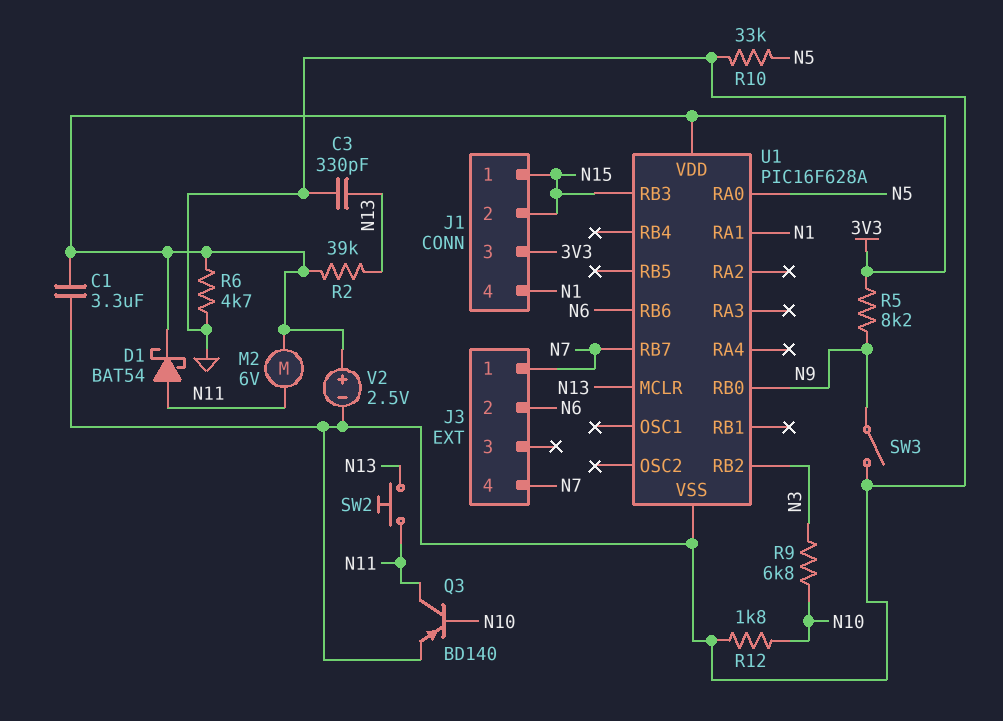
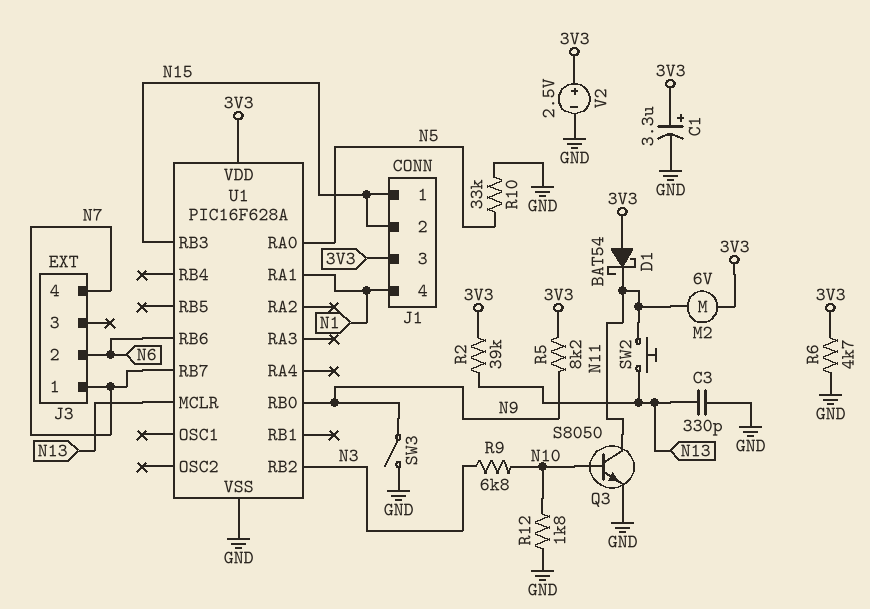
C1: 3.3uF (3V3, GND) -> 3.3uF (plus 3V3, minus GND)
D1: schottky BAT54 (A N11, K 3V3) -> schottky BAT54 (A 3V3, K N11)
Q3: PNP BD140 (B N10, C N11, E GND) -> NPN S8050 (B N10, C N11, E GND)

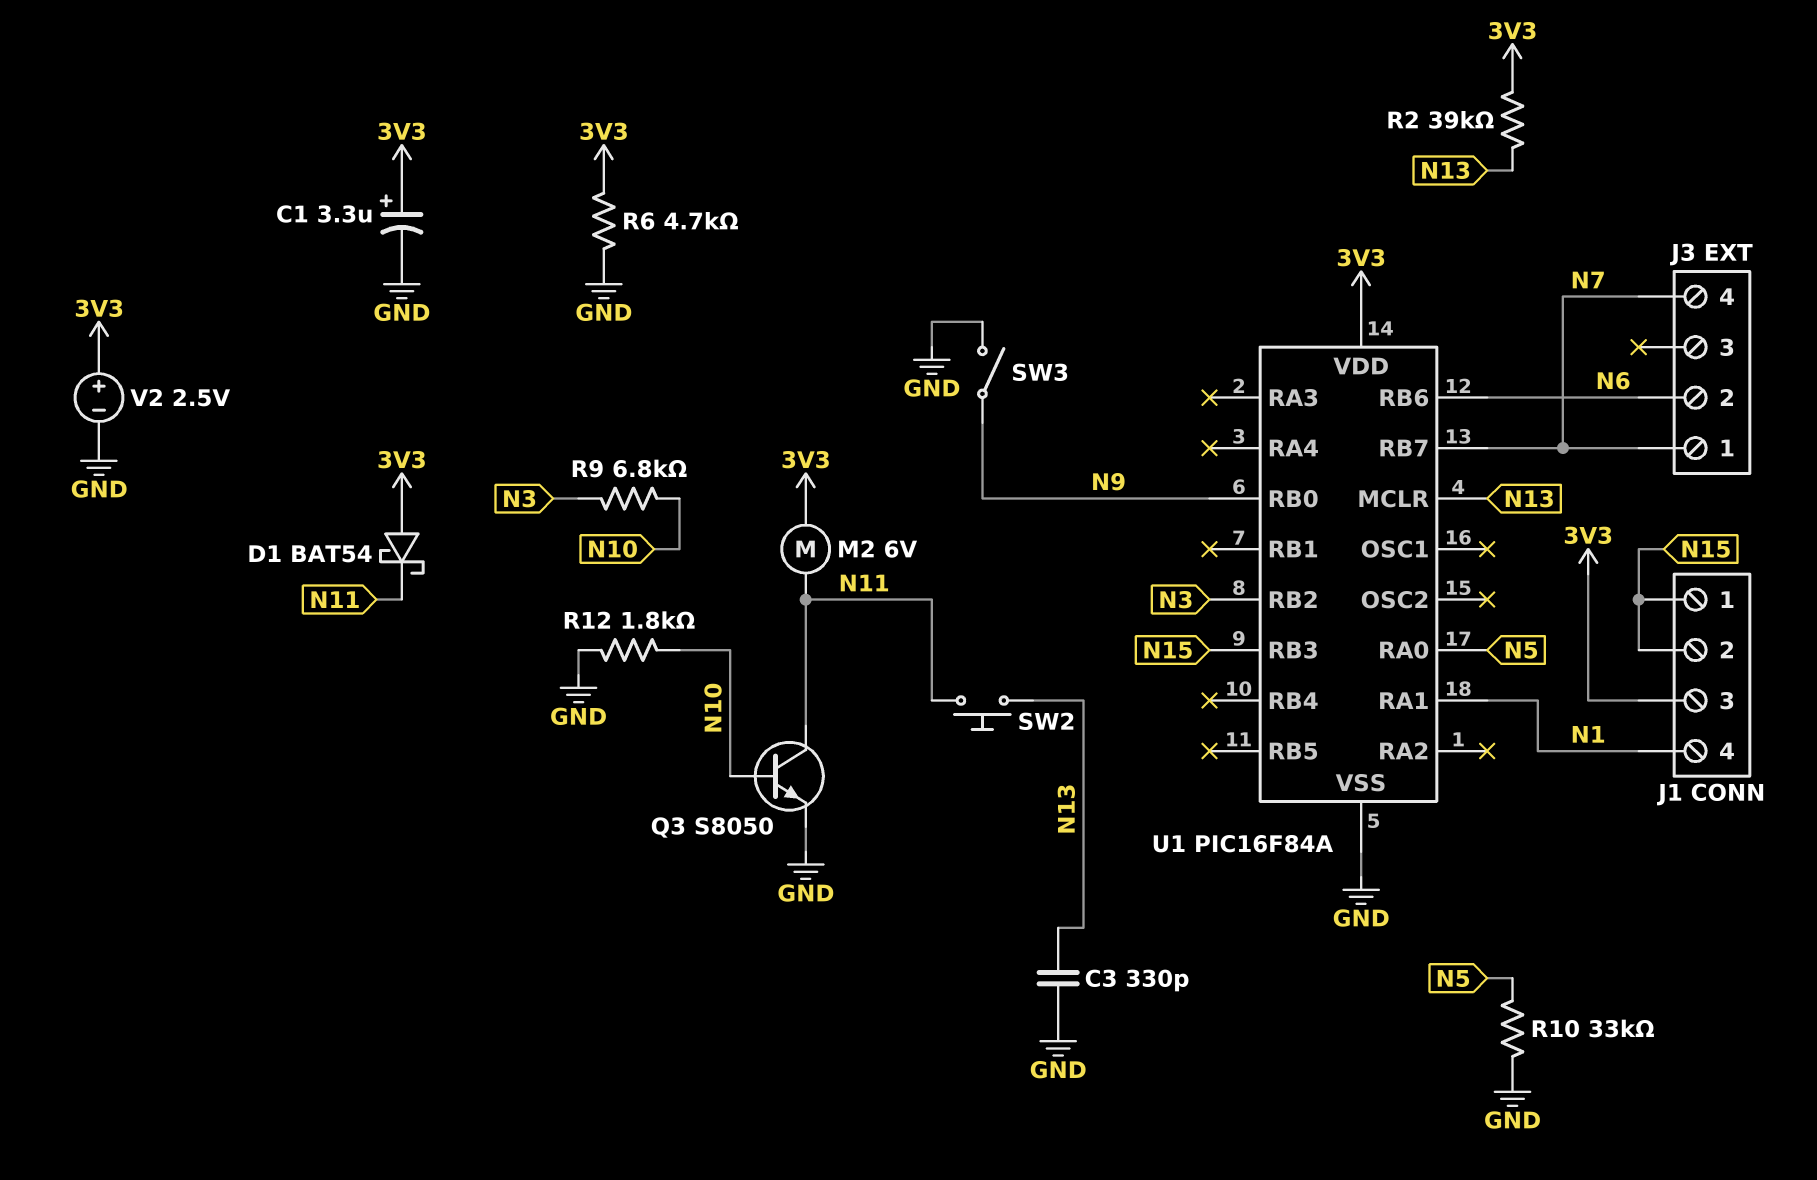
R5: 8.2k (3V3, N9) -> none
U1: PIC16F628A -> PIC16F84A

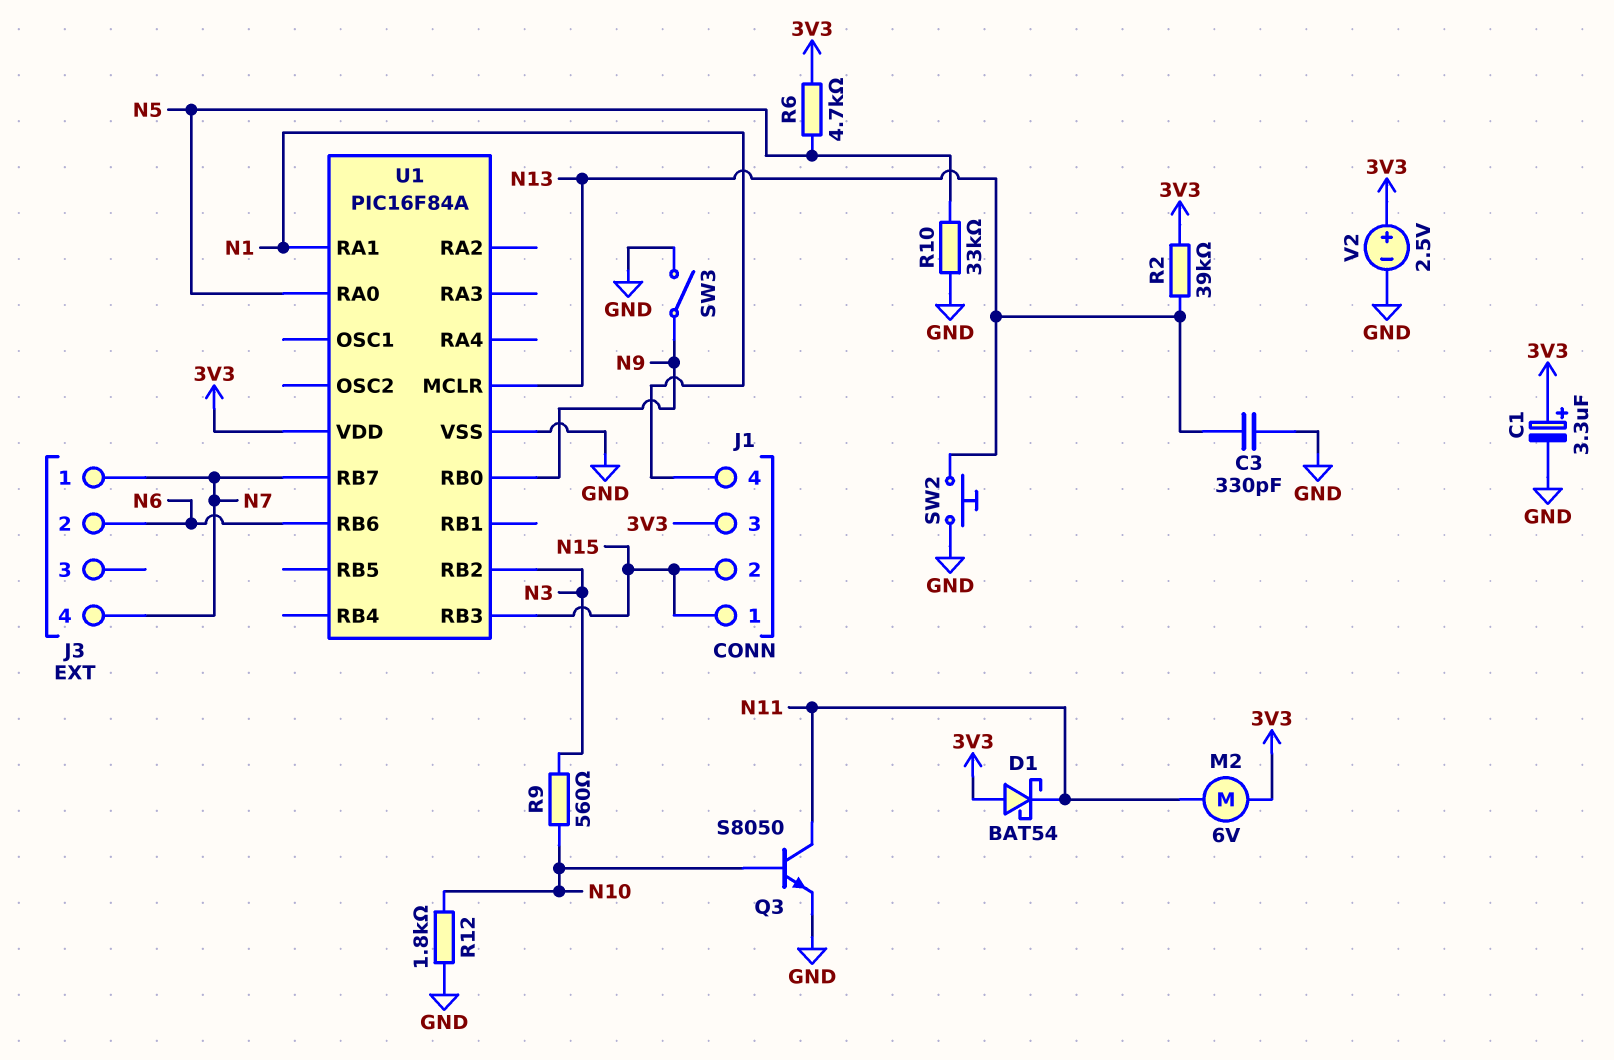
R6: 4.7k (3V3, GND) -> 4.7k (3V3, N5)
R9: 6.8k (N3, N10) -> 560 (N3, N10)
SW2: button (N11, N13) -> button (GND, N13)

